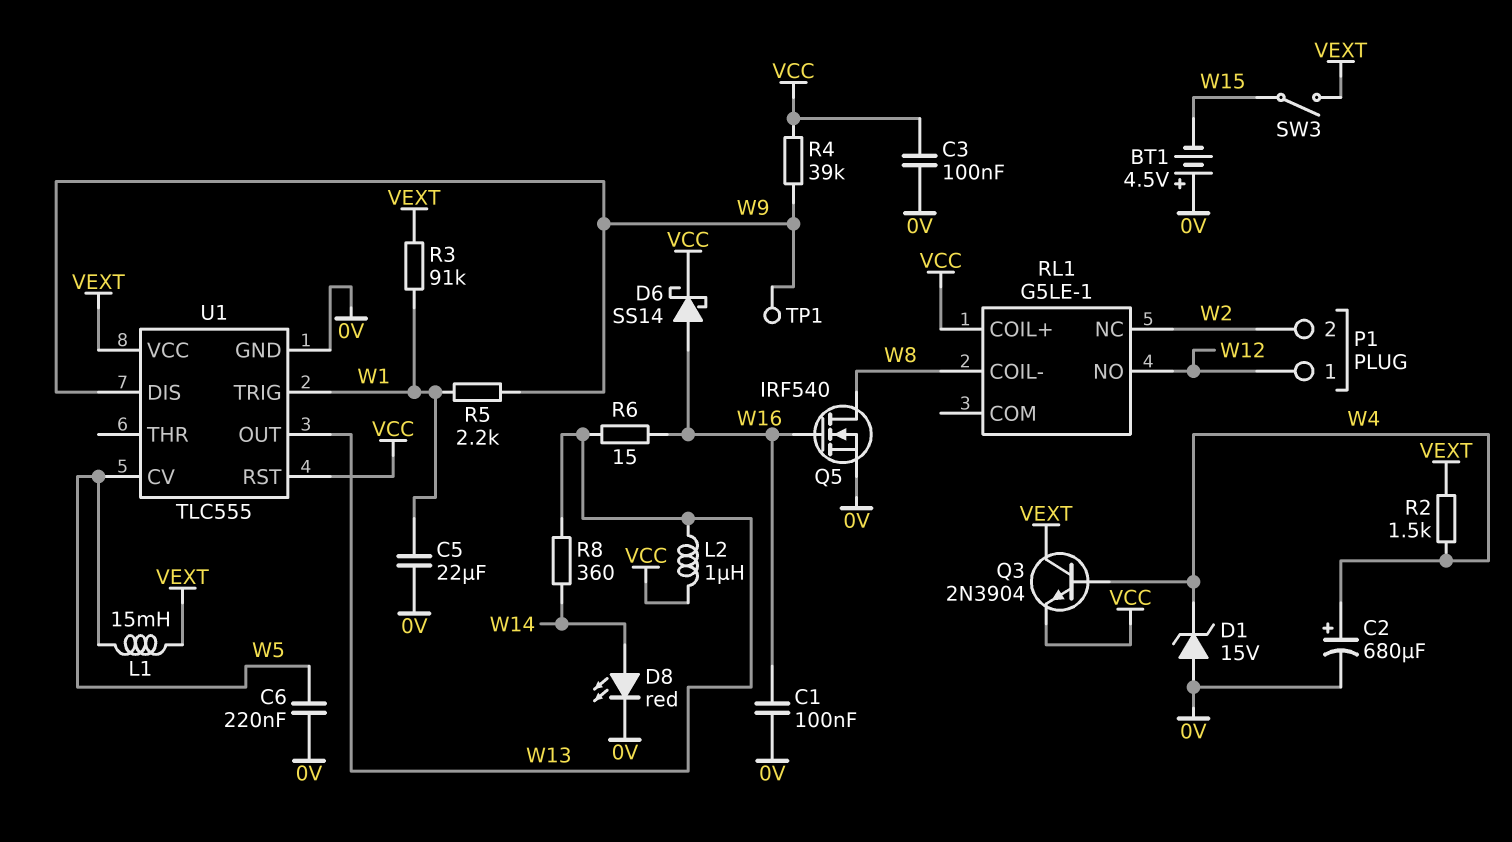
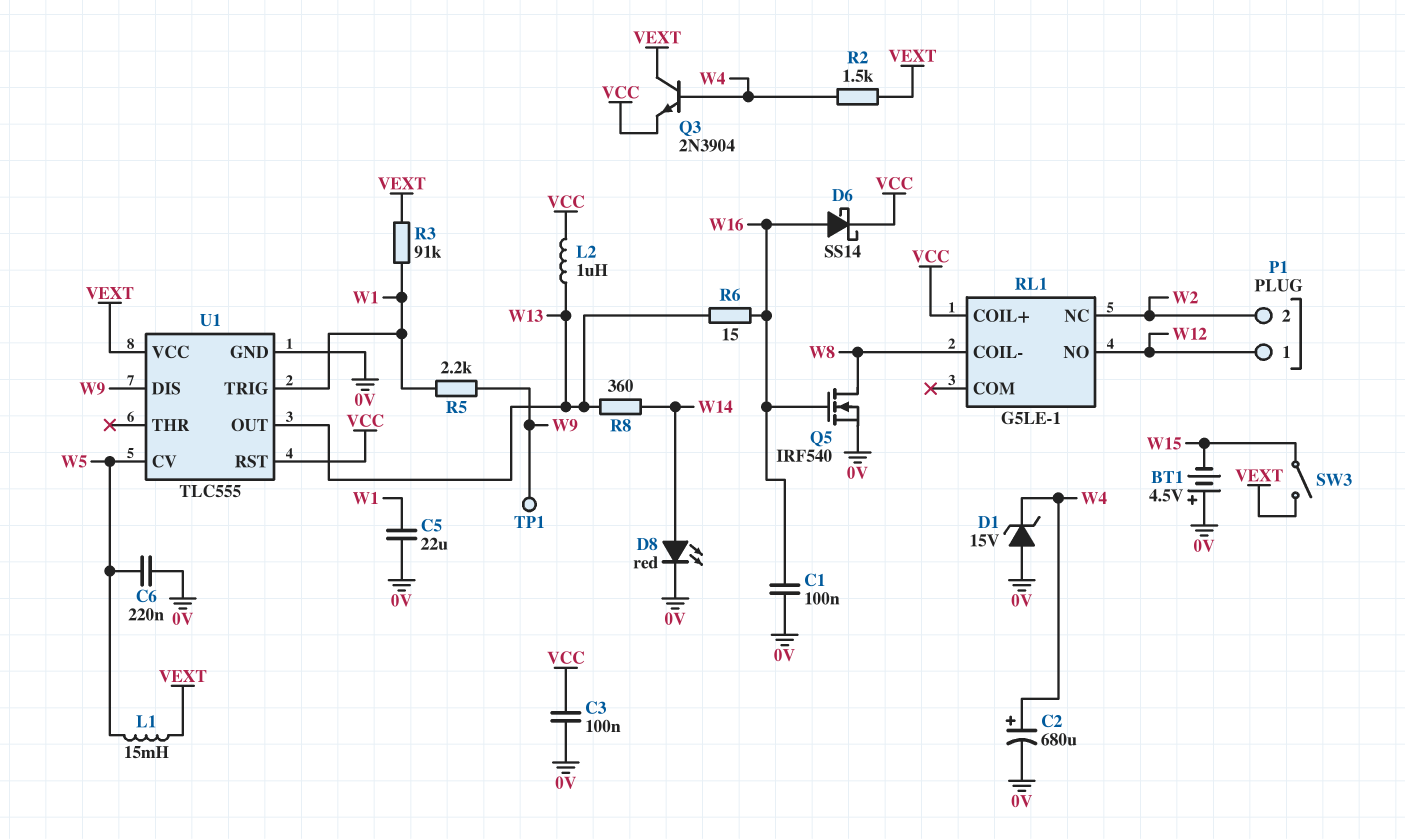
R4: 39k (VCC, W9) -> none

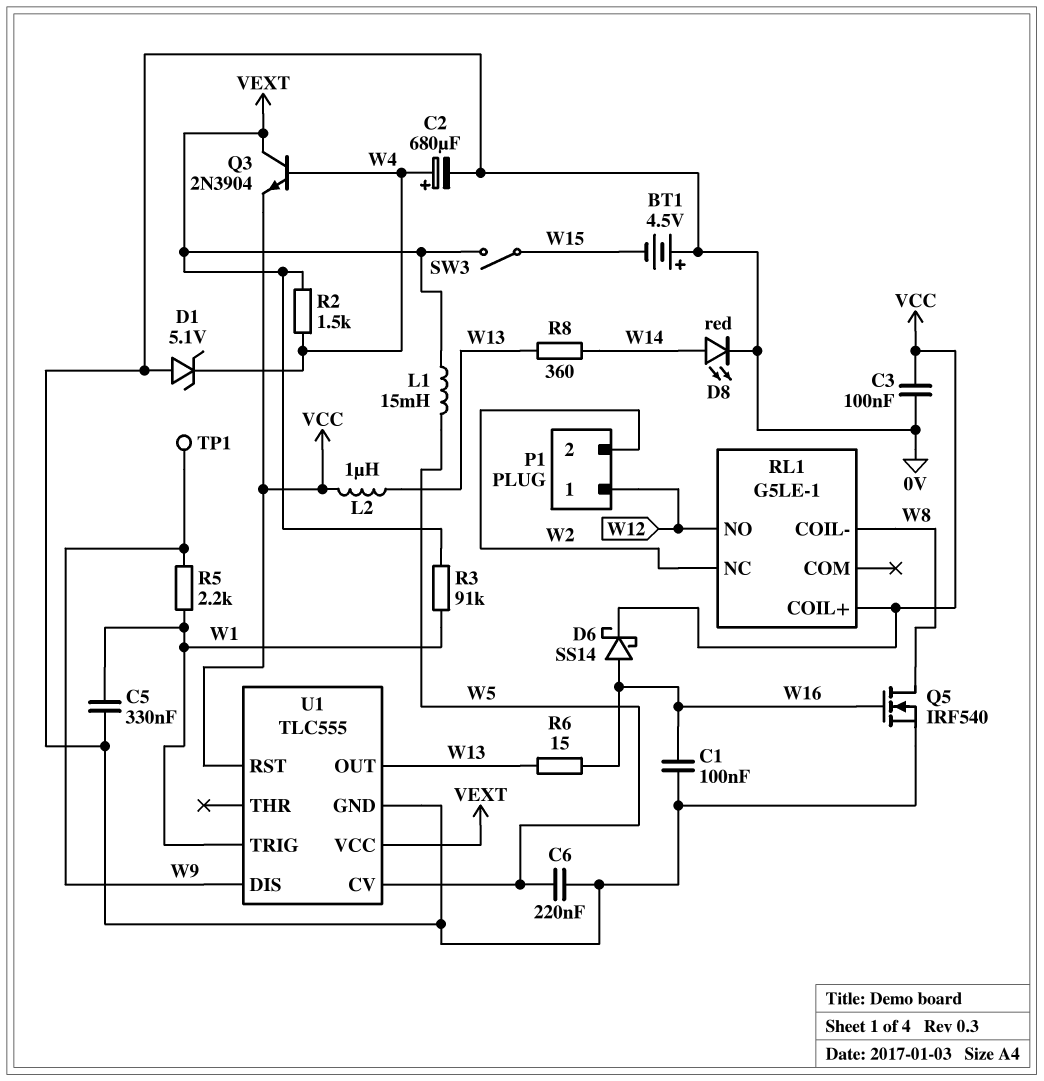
C5: 22uF (0V, W1) -> 330nF (0V, W1)
D1: zener 15V (A 0V, K W4) -> zener 5.1V (A 0V, K W4)

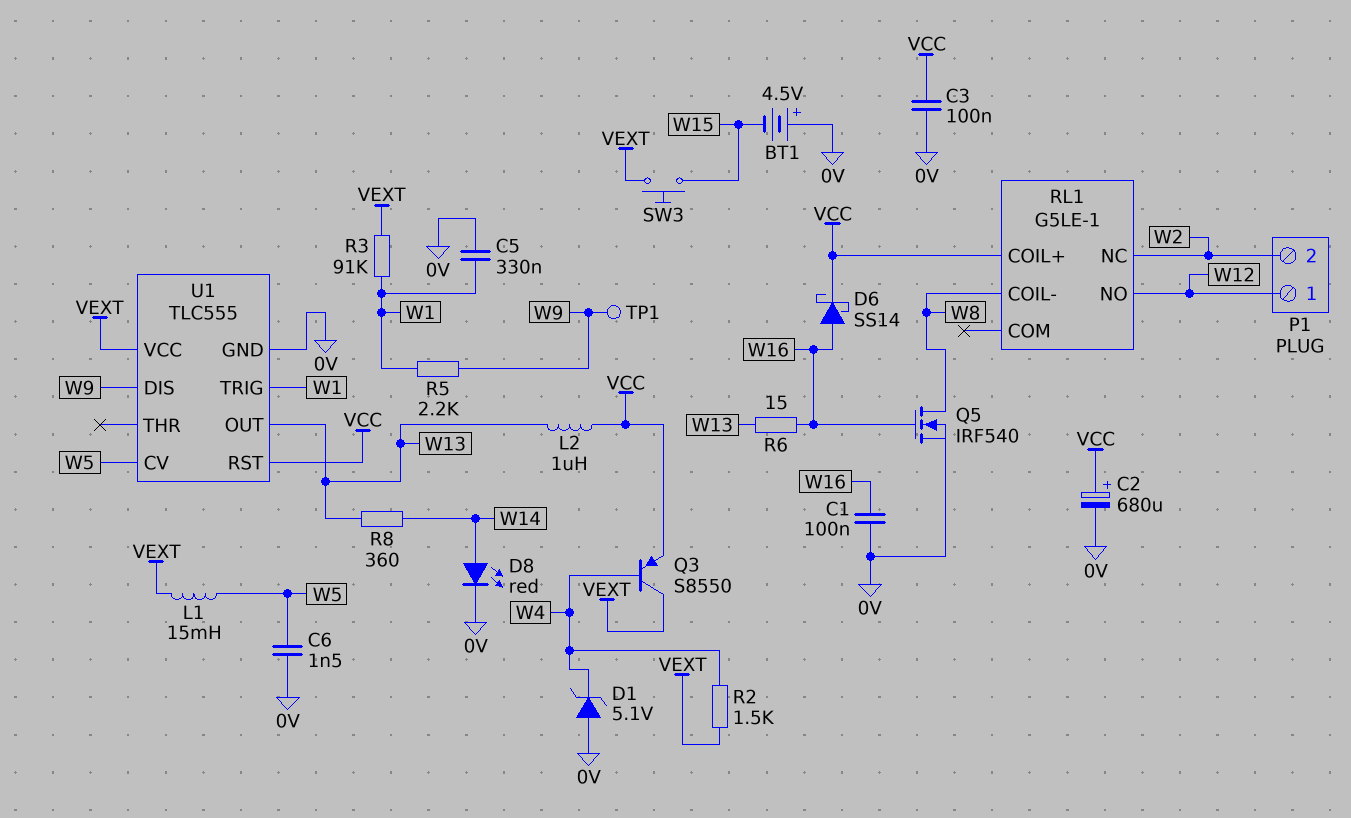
C2: 680uF (plus W4, minus 0V) -> 680uF (plus VCC, minus 0V)
C6: 220nF (0V, W5) -> 1.5nF (0V, W5)
Q3: NPN 2N3904 (B W4, C VEXT, E VCC) -> PNP S8550 (B W4, C VEXT, E VCC)
SW3: switch (VEXT, W15) -> button (VEXT, W15)

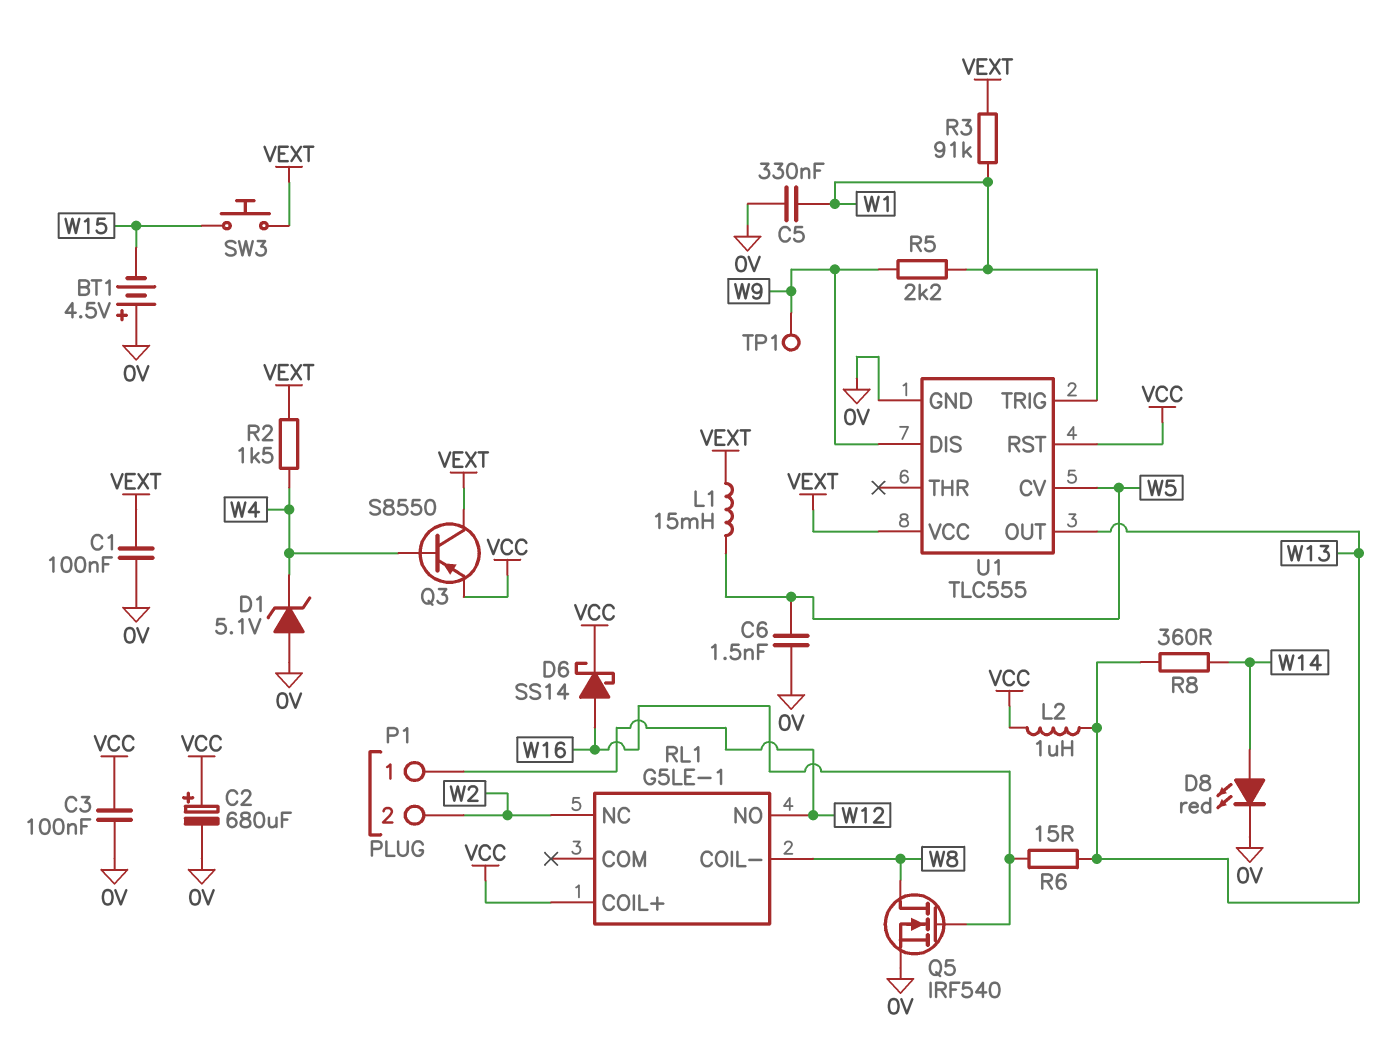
C1: 100nF (0V, W16) -> 100nF (0V, VEXT)

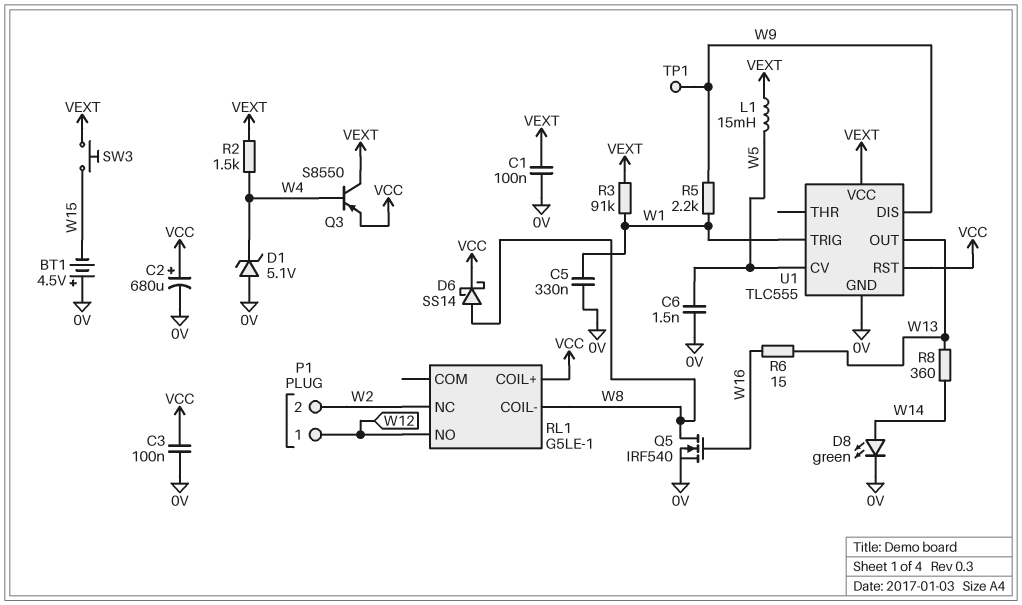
D6: schottky SS14 (A W16, K VCC) -> schottky SS14 (A W8, K VCC)
D8: LED red (A W14, K 0V) -> LED green (A W14, K 0V)
L2: 1uH (VCC, W13) -> none

